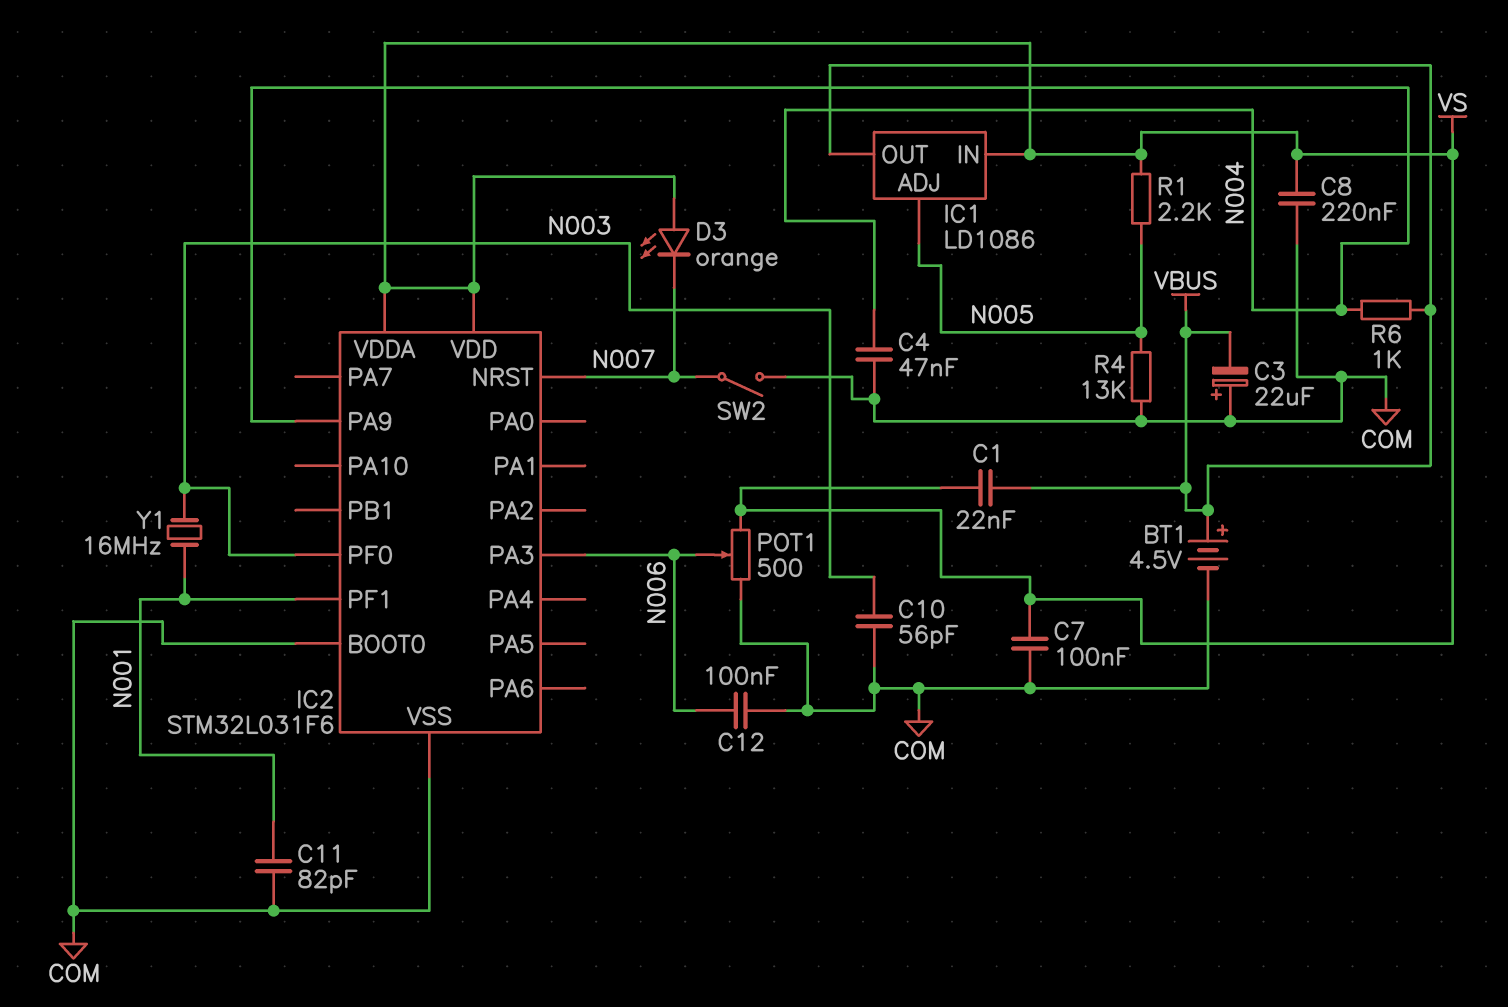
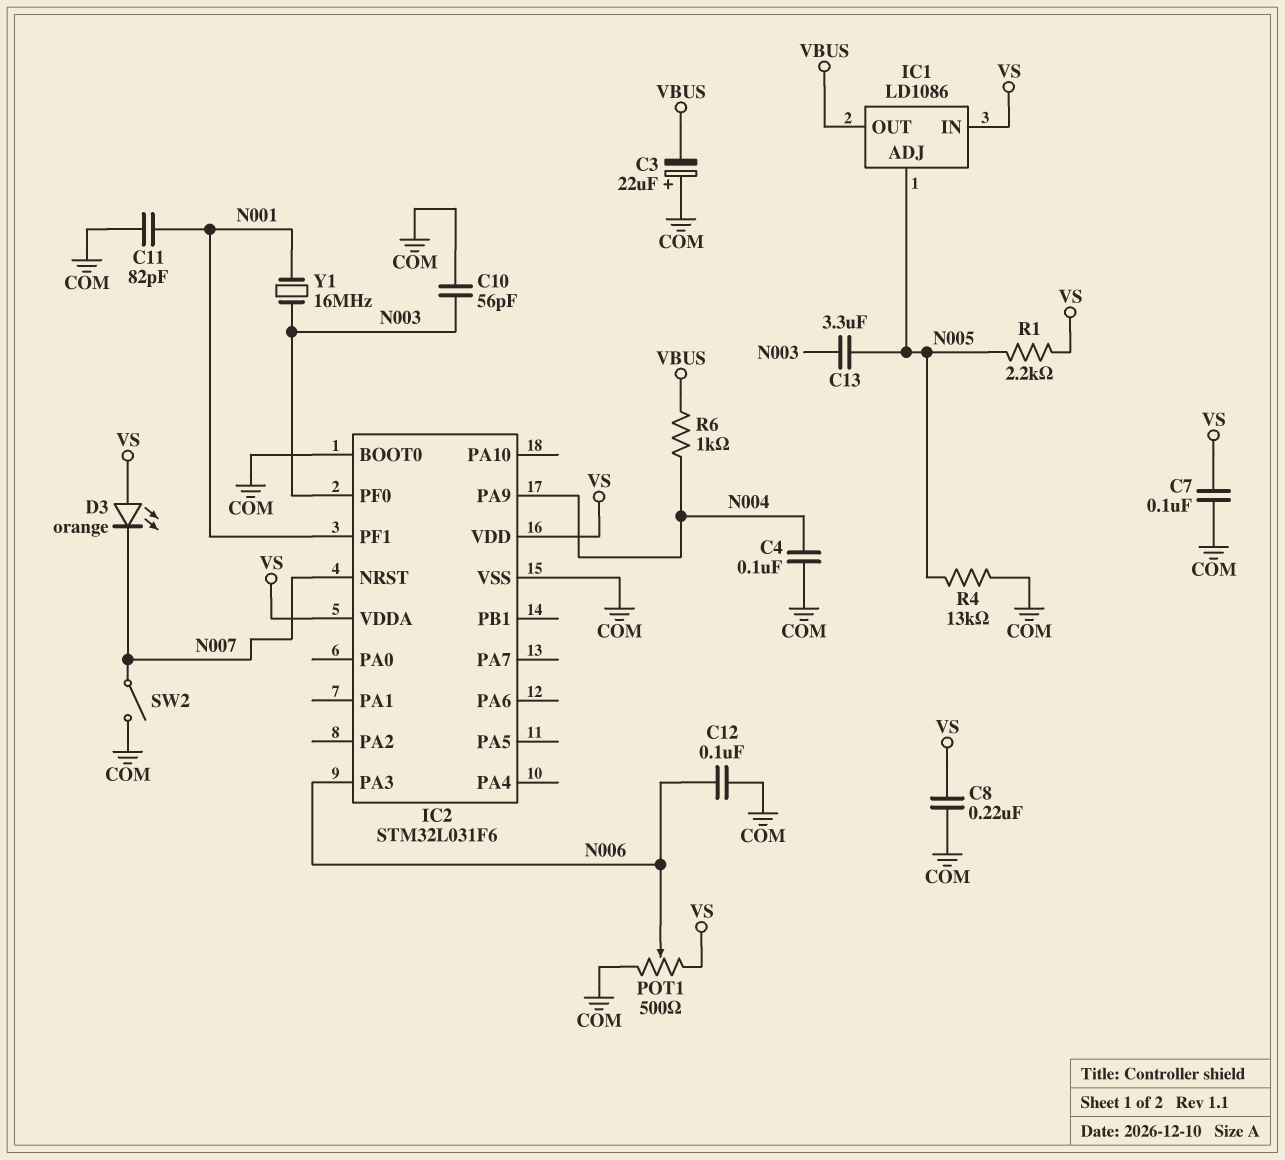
BT1: 4.5V (plus VBUS, minus COM) -> none
C1: 22nF (VBUS, VS) -> none
C4: 47nF (COM, N004) -> 100nF (COM, N004)
C13: none -> 3.3uF (N003, N005)

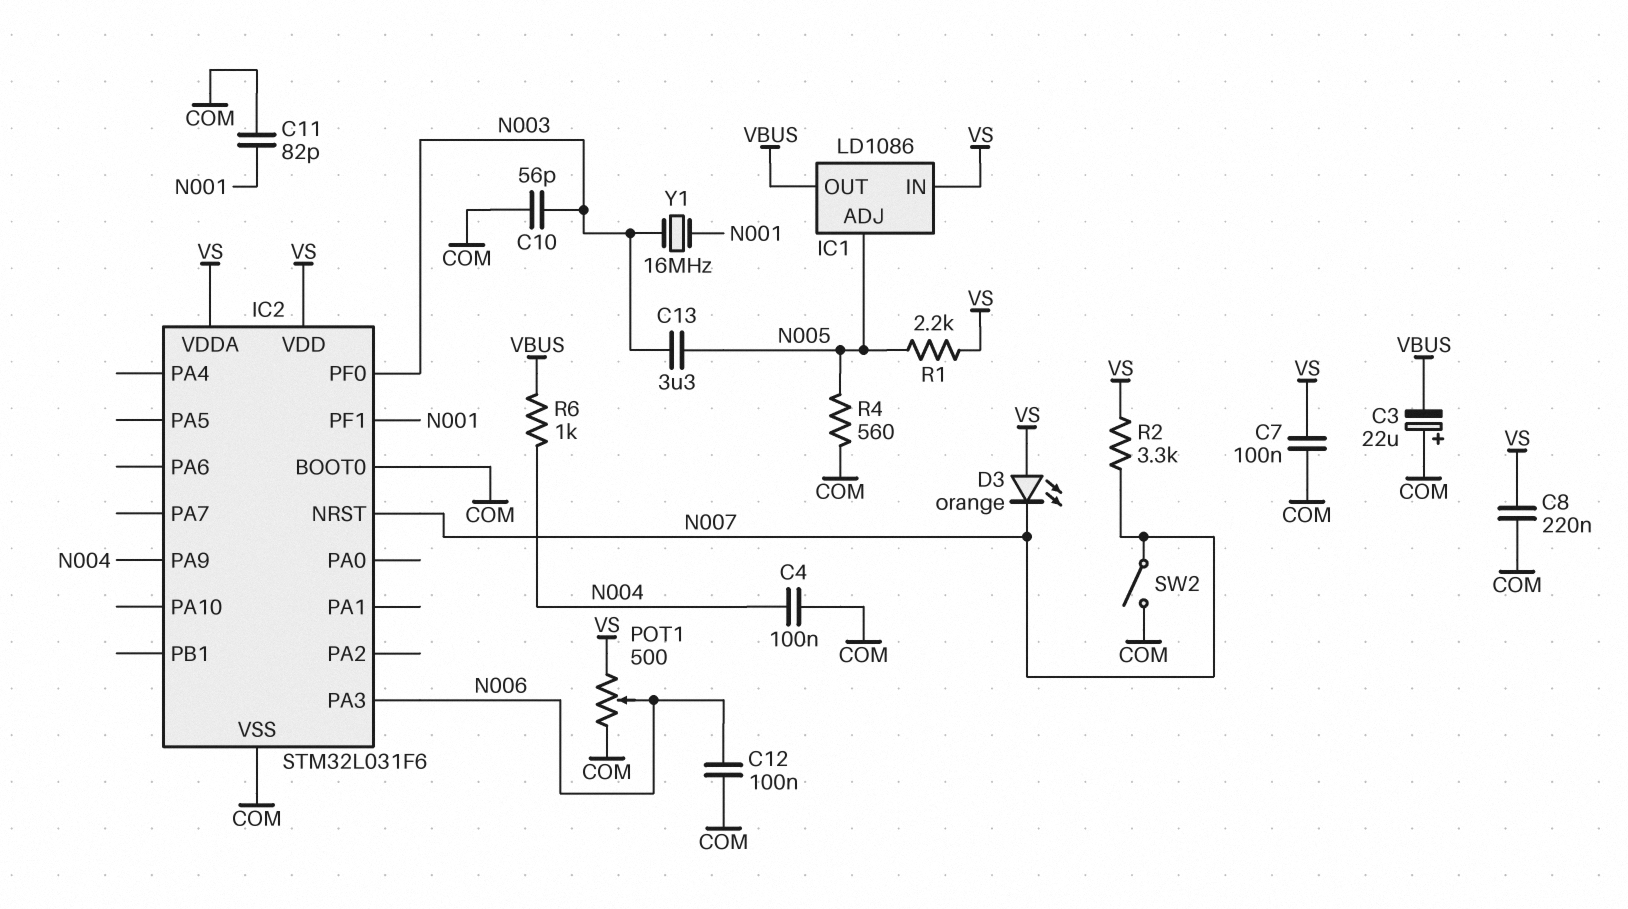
R2: none -> 3.3k (N007, VS)
R4: 13k (COM, N005) -> 560 (COM, N005)

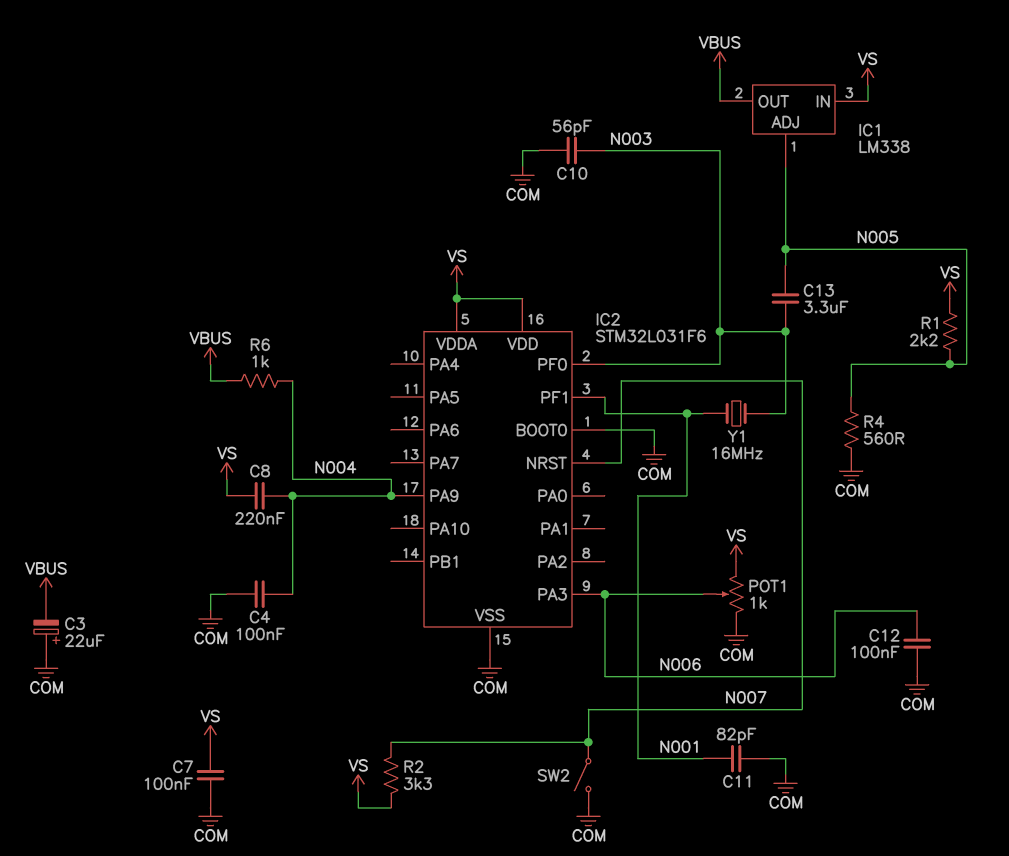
C8: 220nF (COM, VS) -> 220nF (N004, VS)
D3: LED orange (A VS, K N007) -> none
IC1: LD1086 -> LM338
POT1: 500 (COM, VS, wiper N006) -> 1k (COM, VS, wiper N006)

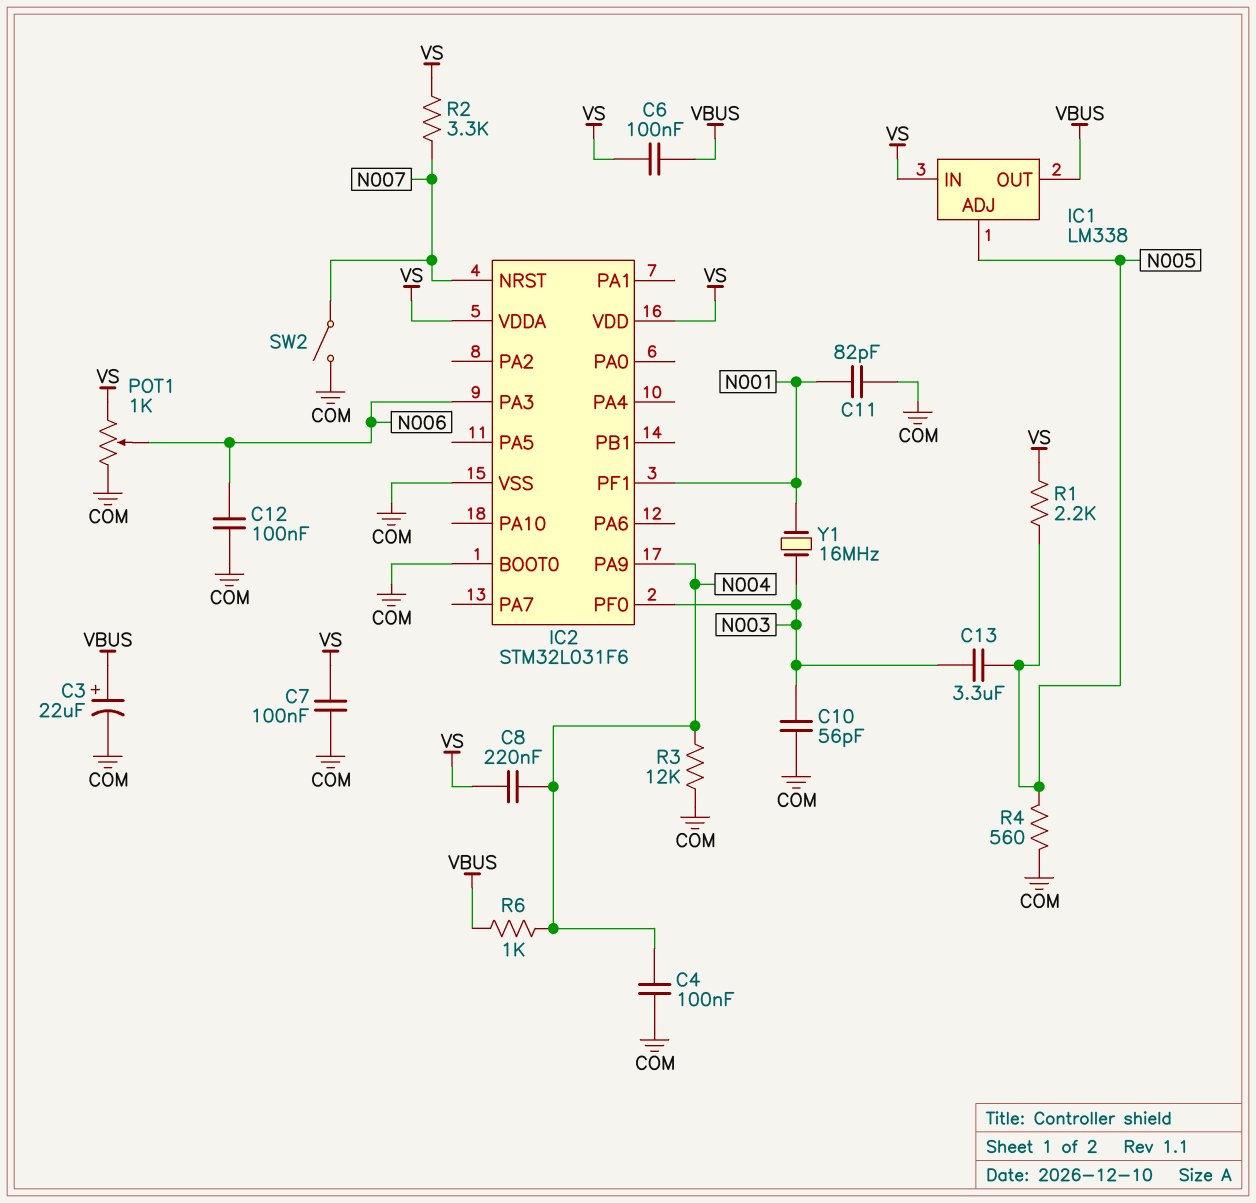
C3: 22uF (plus COM, minus VBUS) -> 22uF (plus VBUS, minus COM)
C6: none -> 100nF (VBUS, VS)
R3: none -> 12k (COM, N004)

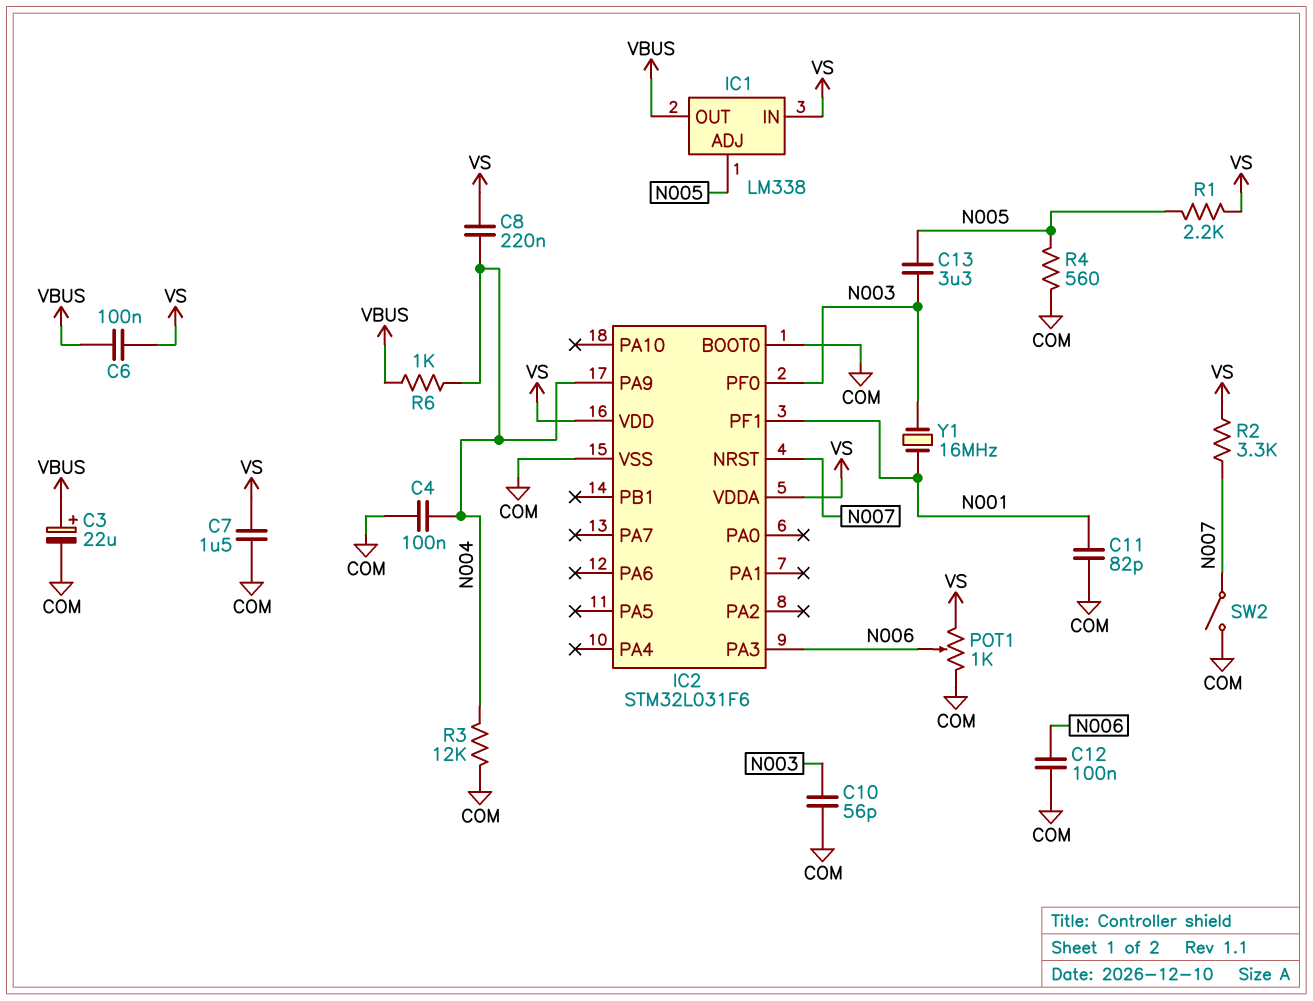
C7: 100nF (COM, VS) -> 1.5uF (COM, VS)

